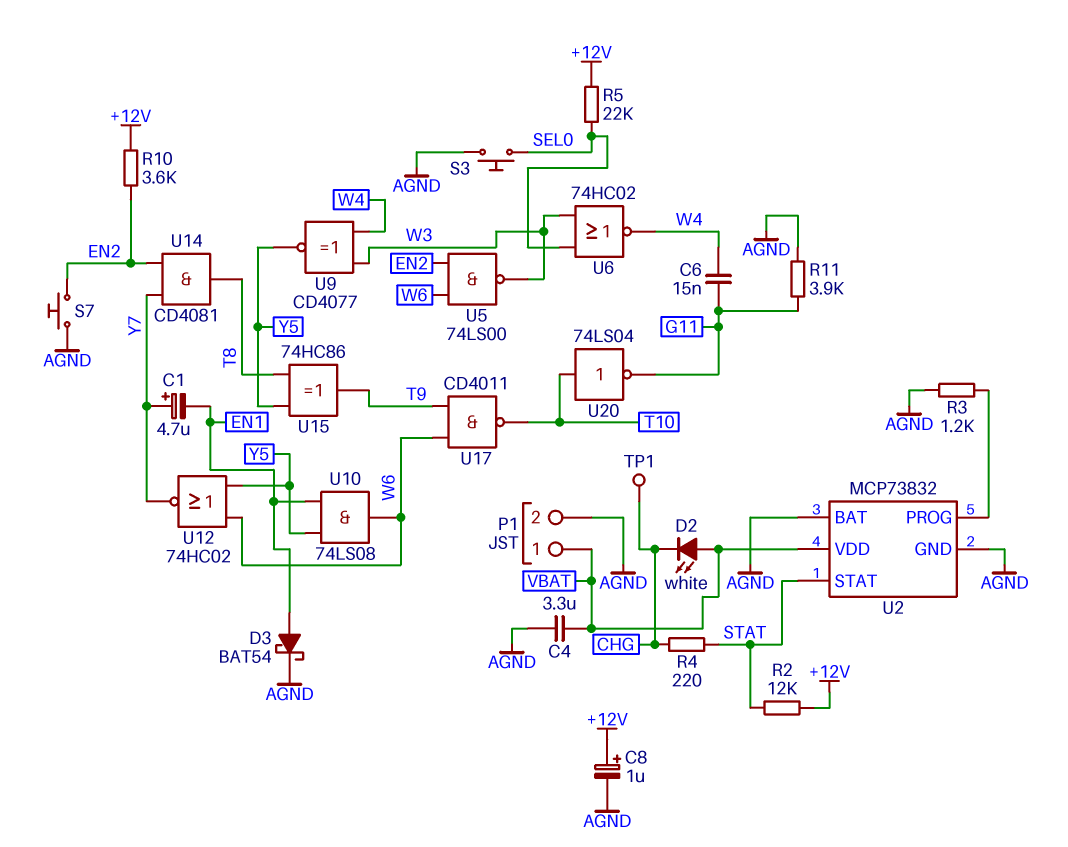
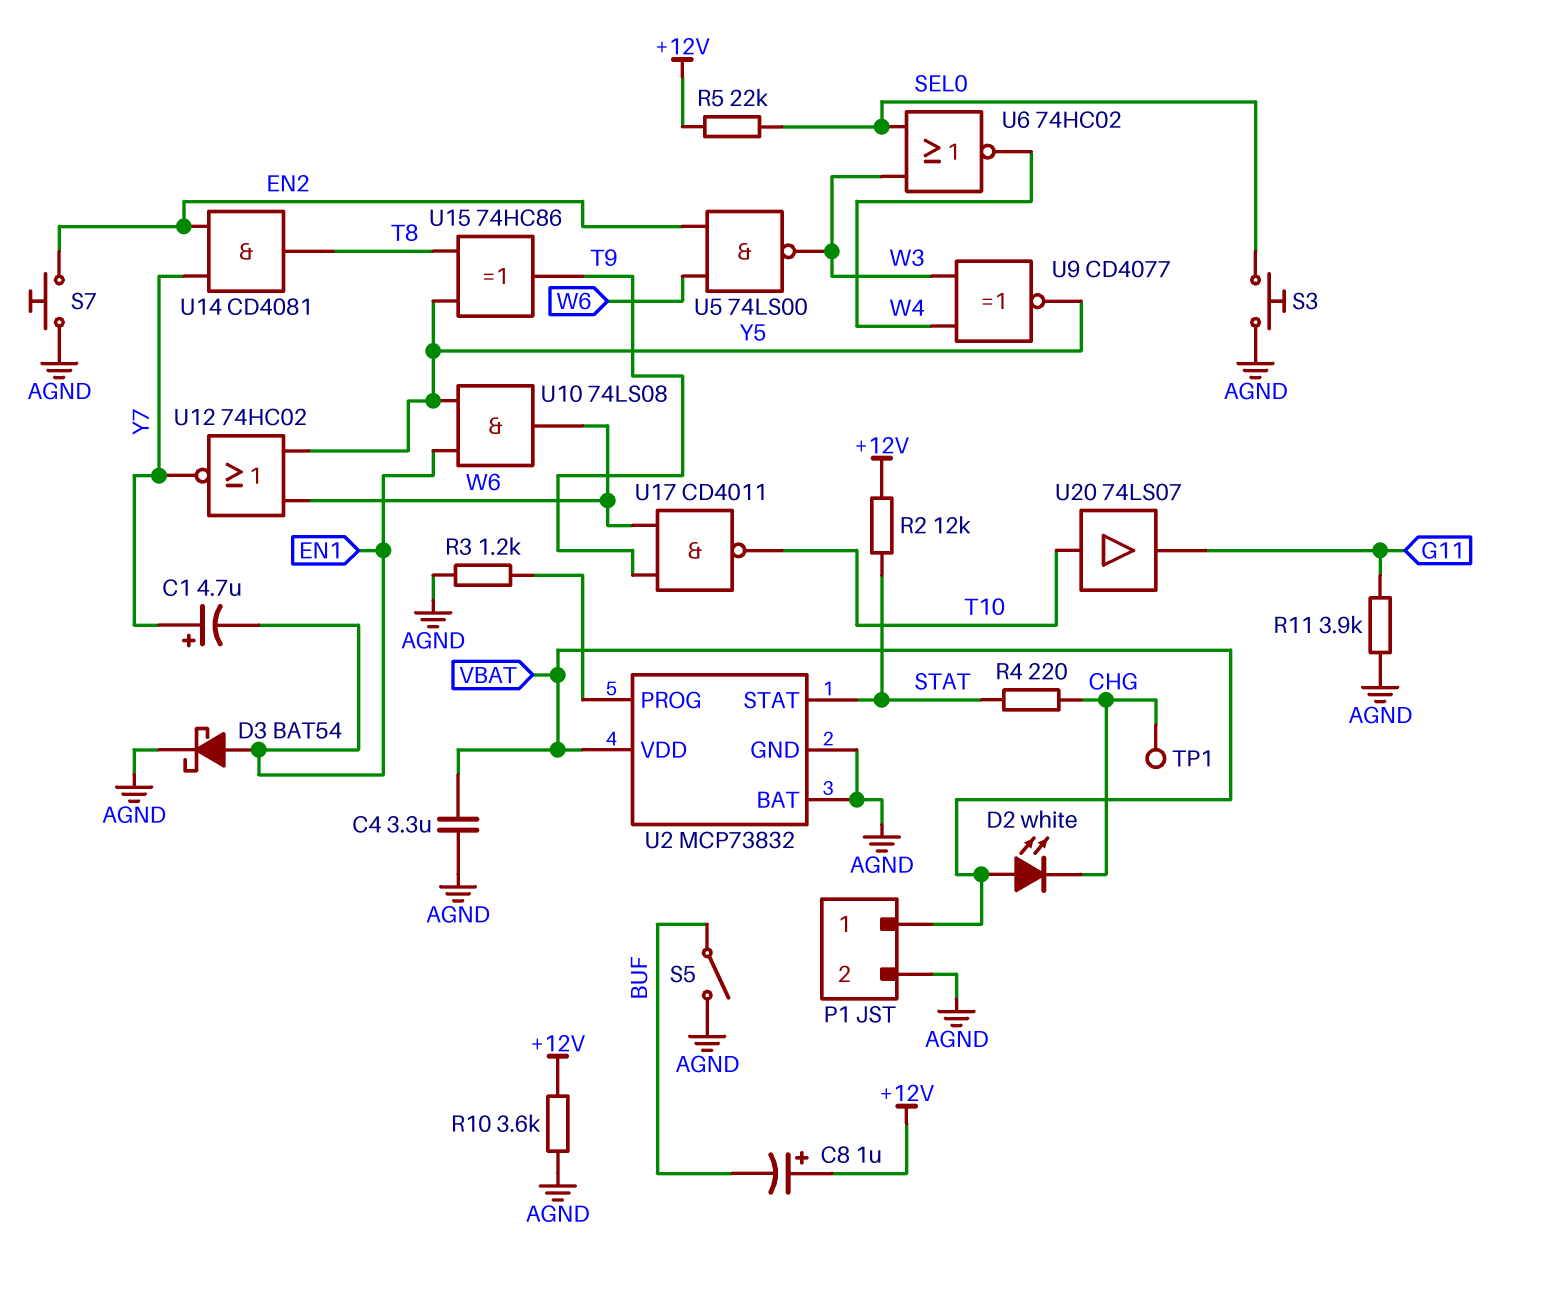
C6: 15nF (G11, W4) -> none
C8: 1uF (plus +12V, minus AGND) -> 1uF (plus +12V, minus BUF)
R10: 3.6k (+12V, EN2) -> 3.6k (+12V, AGND)
S5: none -> switch (AGND, BUF)
U20: NOT 74LS04 (in T10, out G11) -> buffer 74LS07 (in T10, out G11)

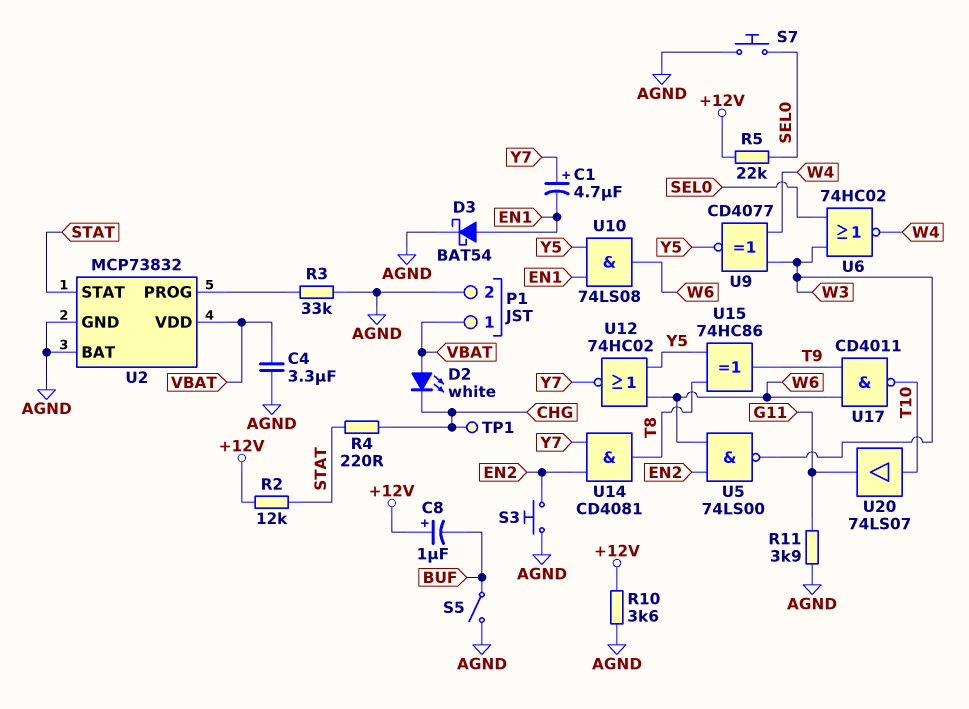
R3: 1.2k (AGND, U2/PROG) -> 33k (AGND, U2/PROG)
S3: button (AGND, SEL0) -> button (AGND, EN2)
S7: button (AGND, EN2) -> button (AGND, SEL0)

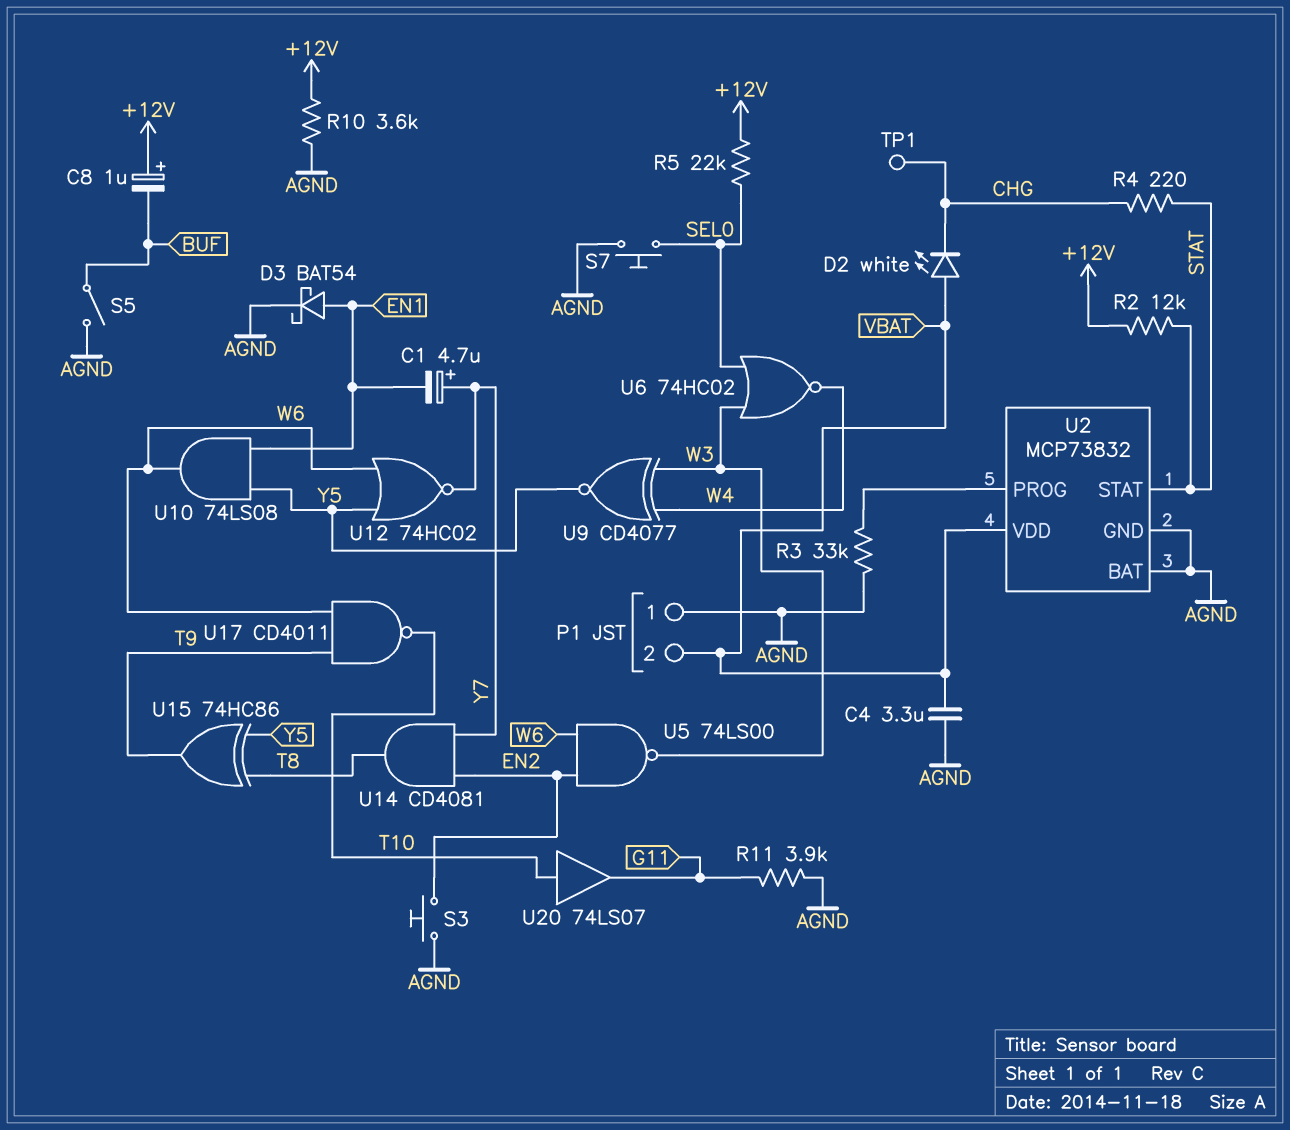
P1 pin 1: VBAT -> AGND
P1 pin 2: AGND -> VBAT

